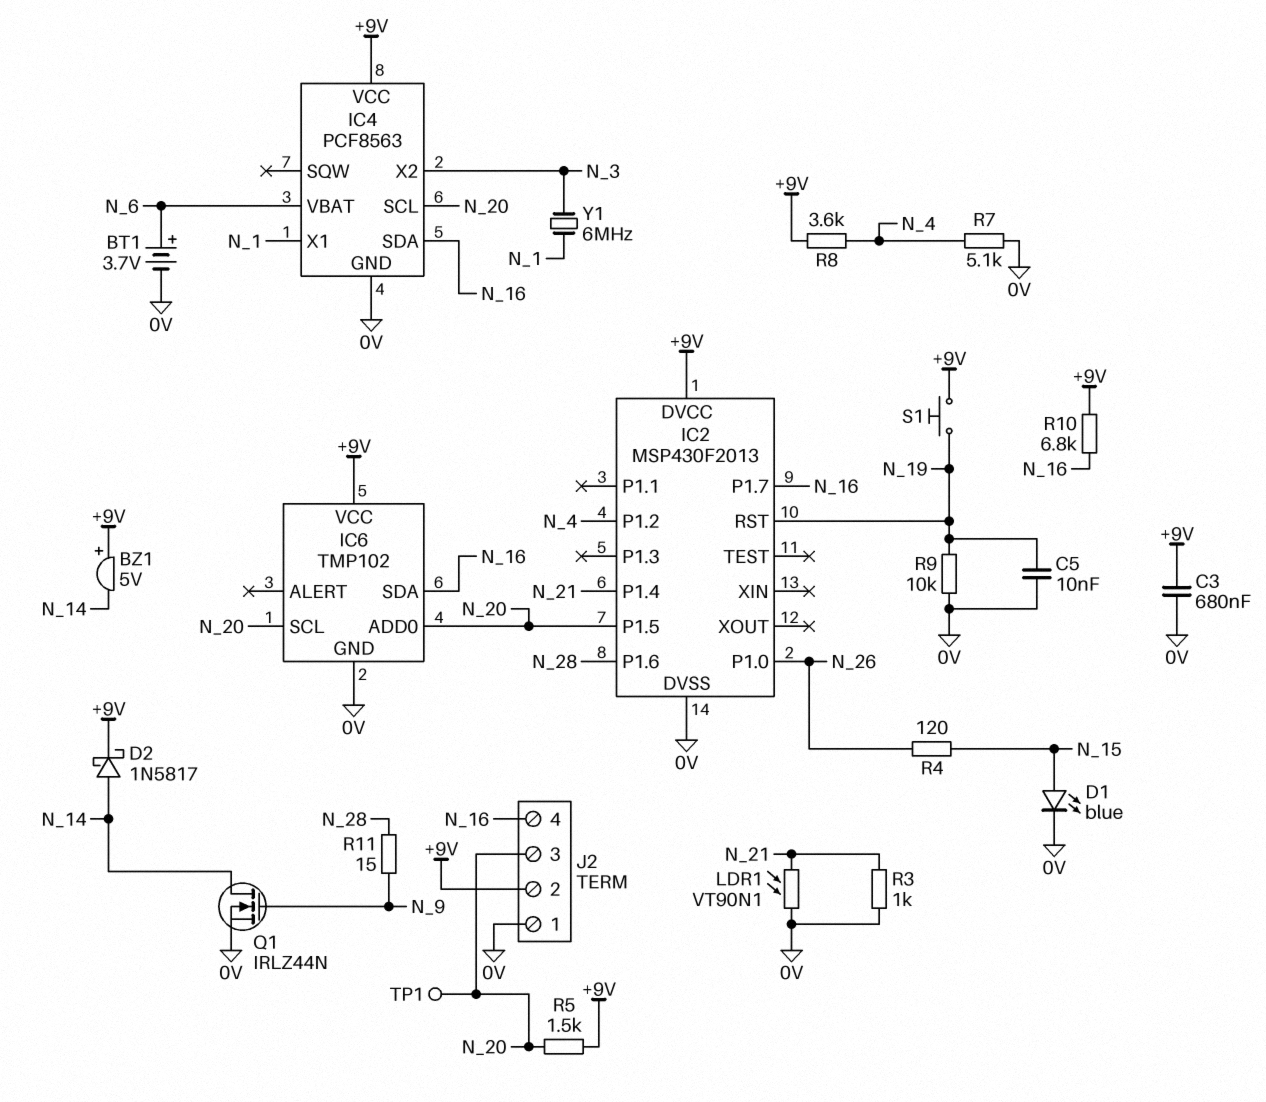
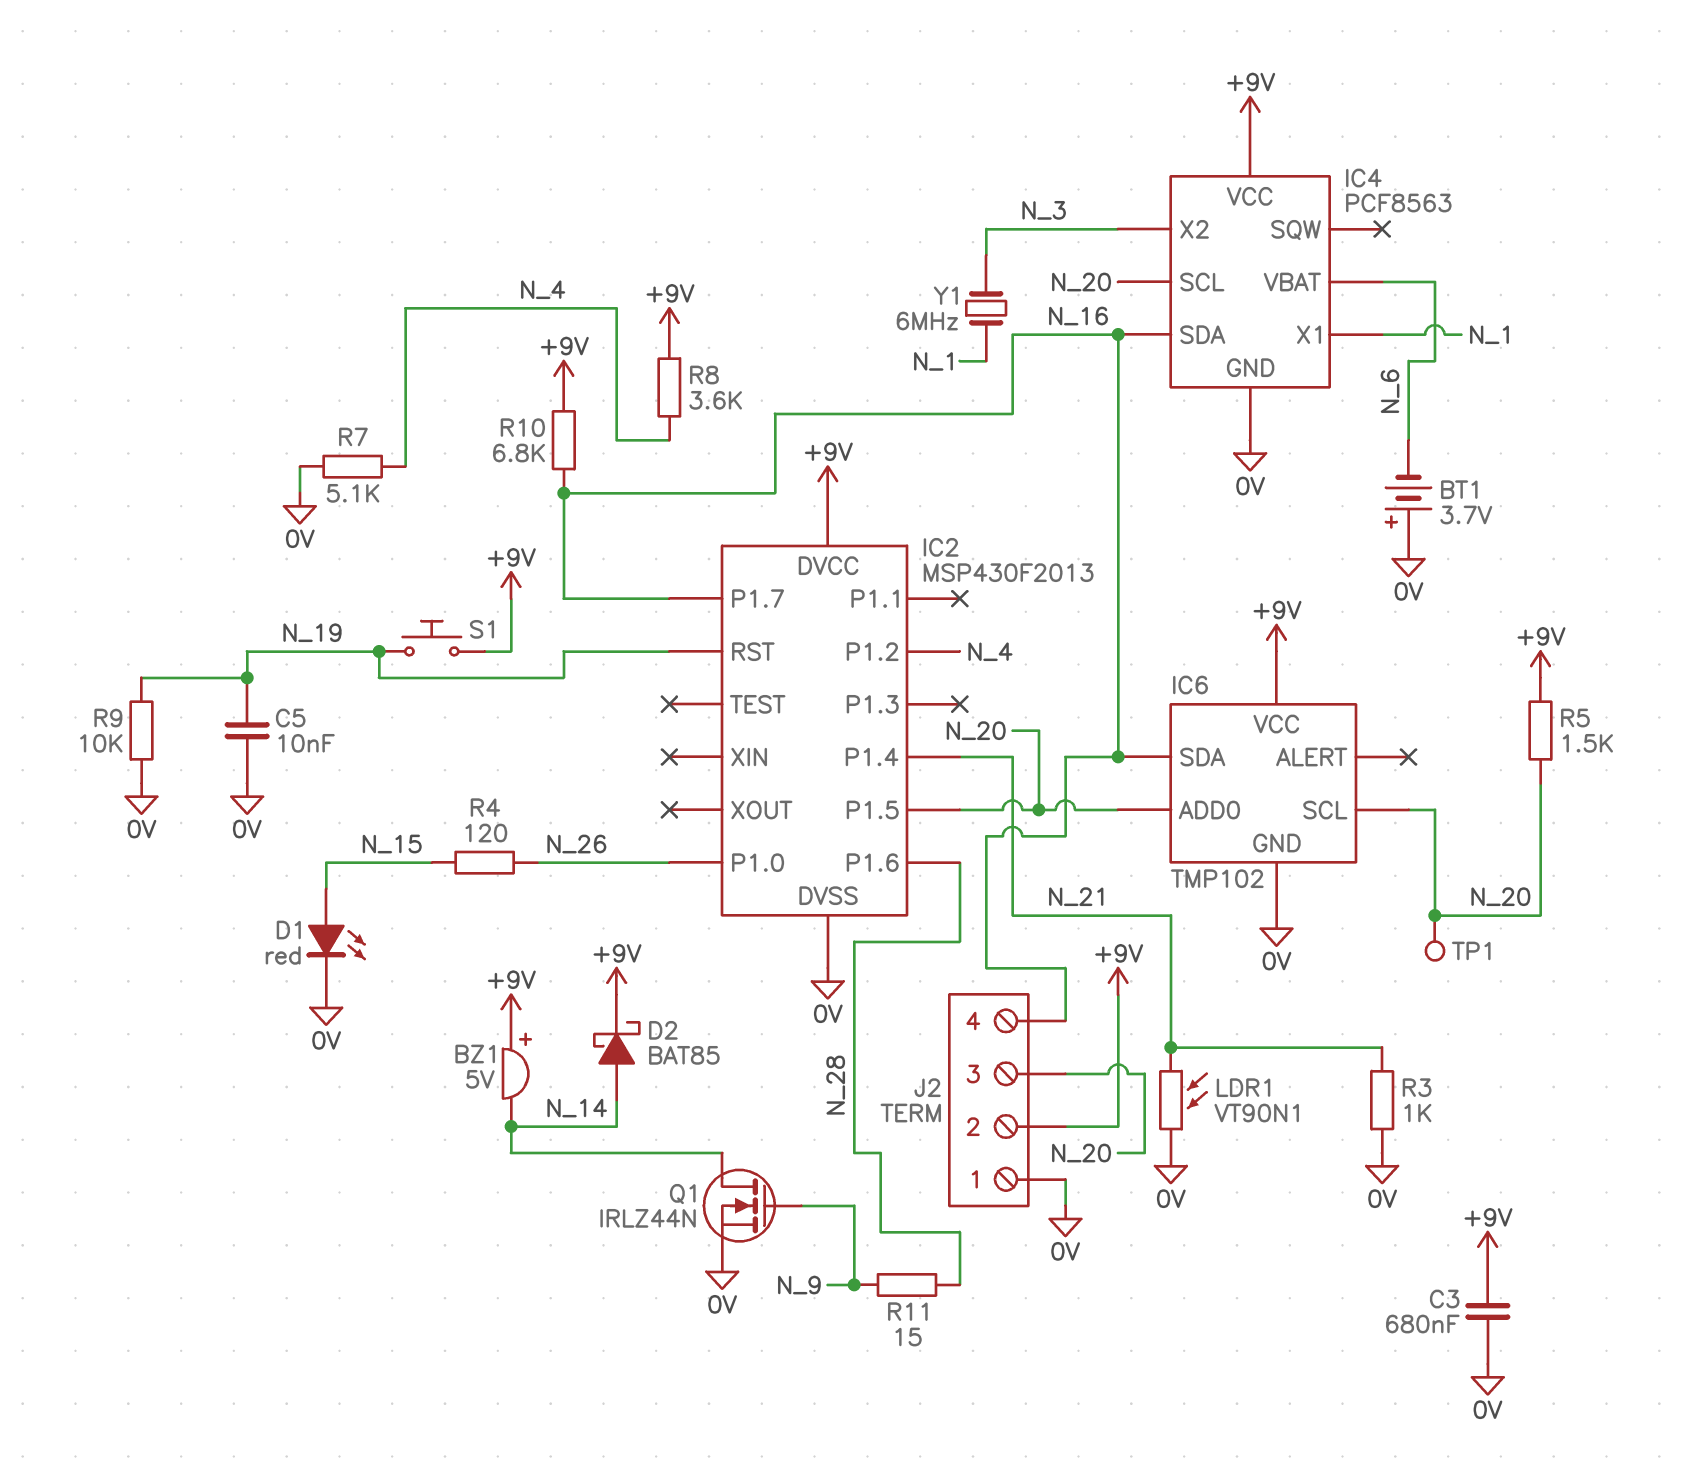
BT1: 3.7V (plus N_6, minus 0V) -> 3.7V (plus 0V, minus N_6)
D1: LED blue (A N_15, K 0V) -> LED red (A N_15, K 0V)
D2: schottky 1N5817 (A N_14, K +9V) -> schottky BAT85 (A N_14, K +9V)

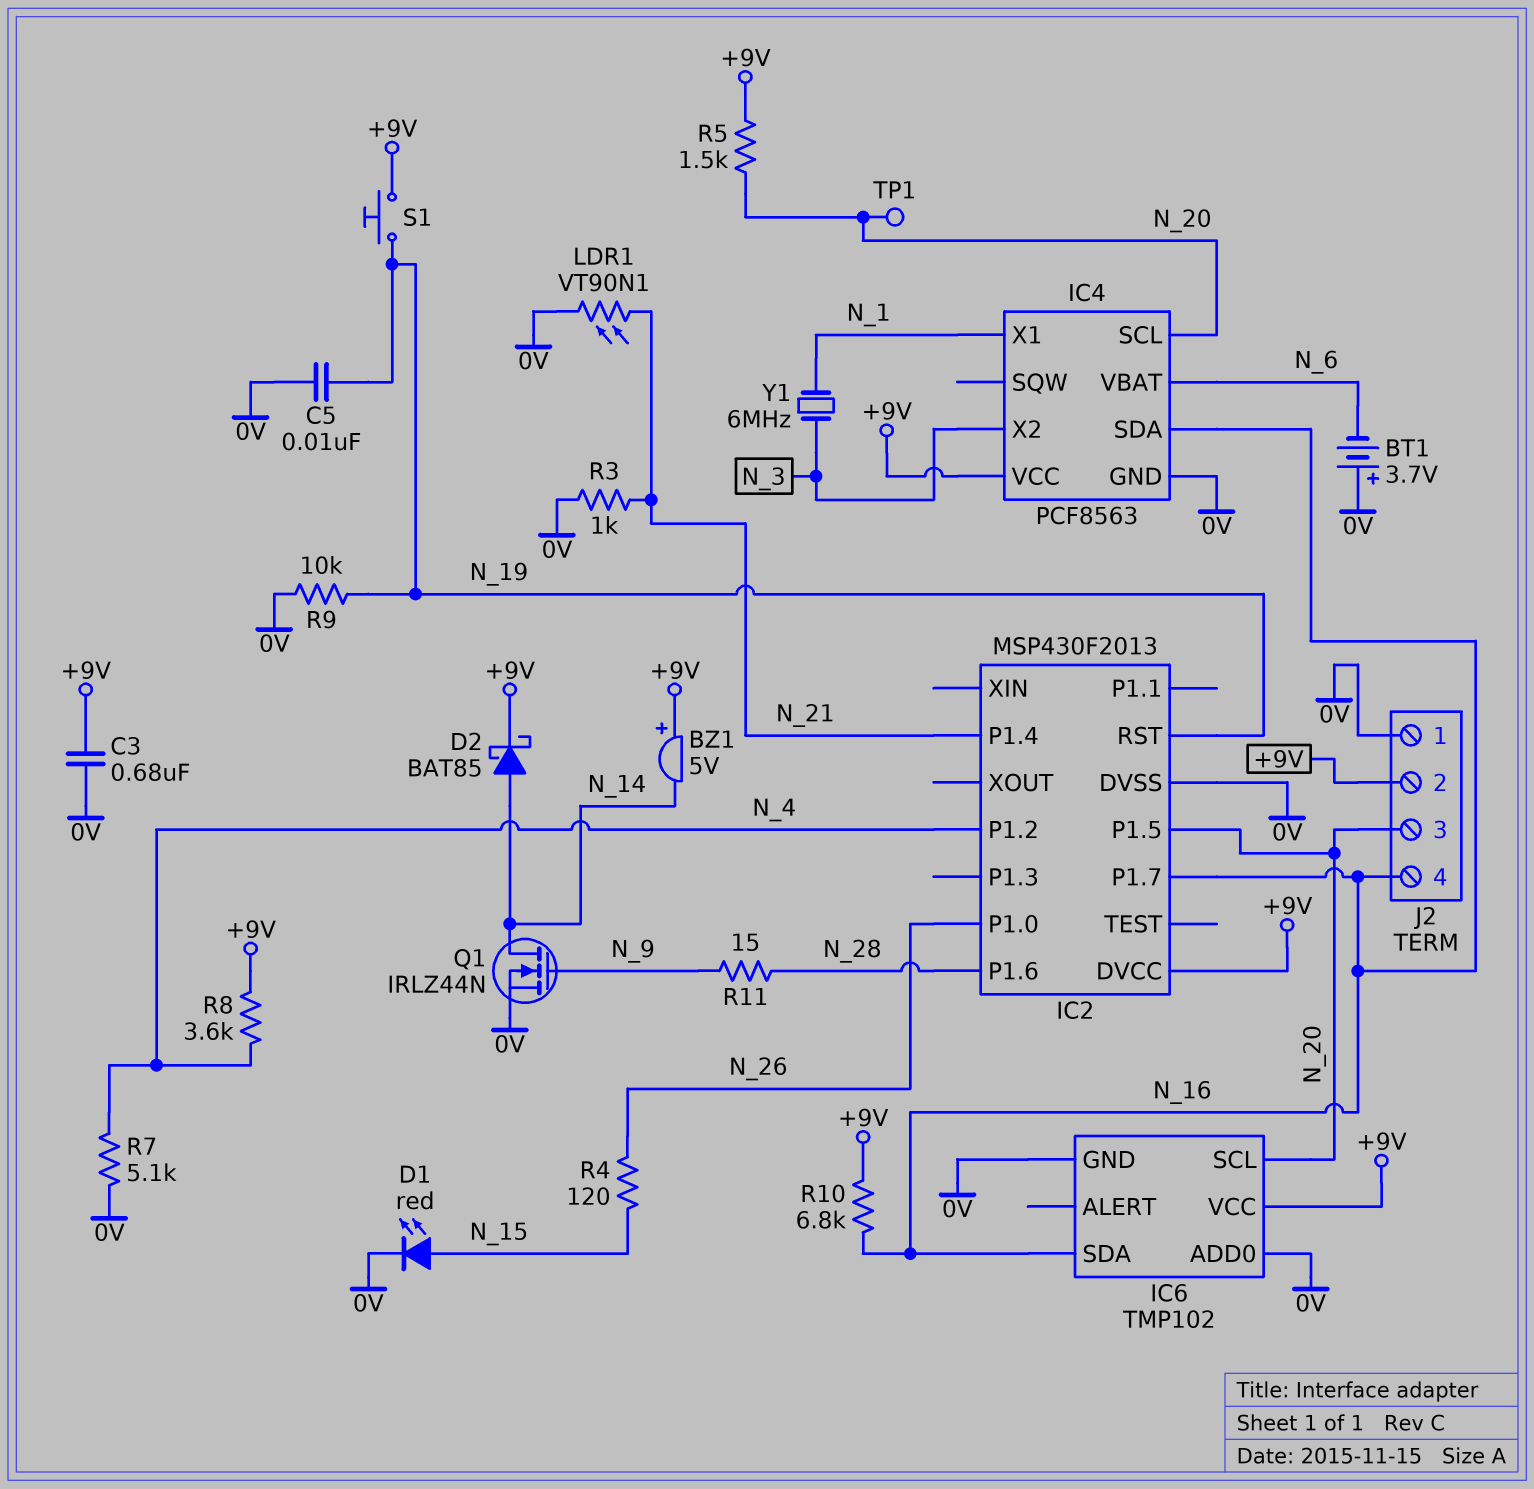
IC6 pin ADD0: N_20 -> 0V

